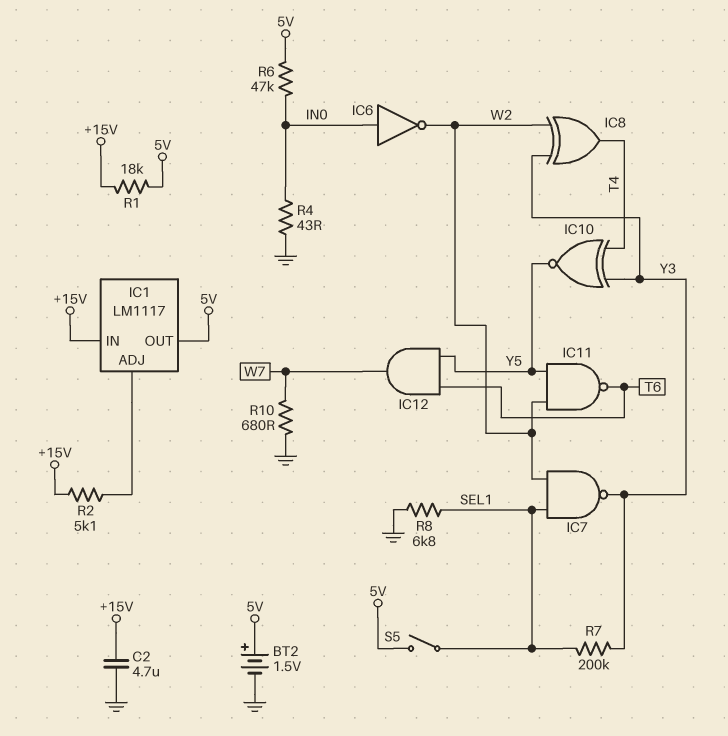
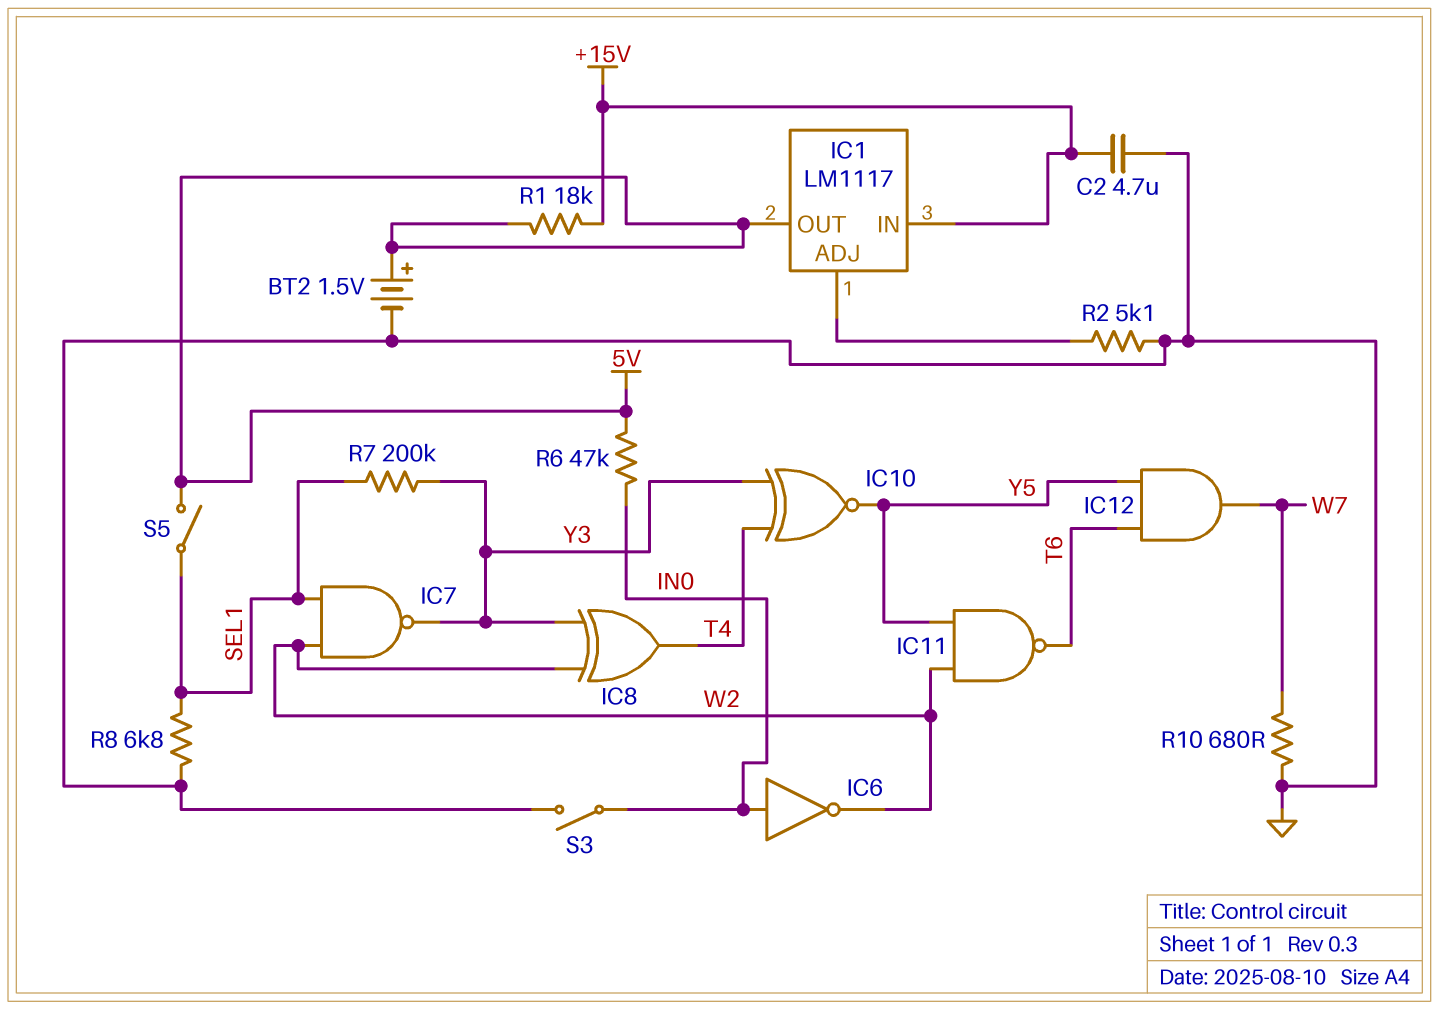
R2: 5.1k (+15V, IC1/ADJ) -> 5.1k (GND, IC1/ADJ)
R4: 43 (GND, IN0) -> none
S3: none -> switch (GND, IN0)

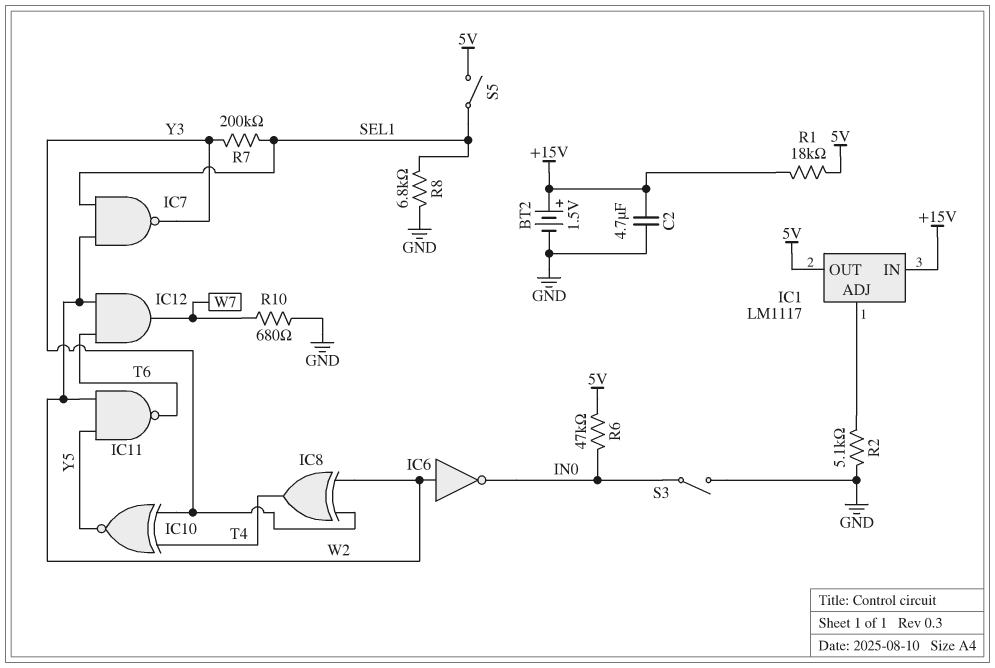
BT2: 1.5V (plus 5V, minus GND) -> 1.5V (plus +15V, minus GND)
IC6: NOT (in IN0, out W2) -> NOT (in W2, out IN0)
IC12: AND (in T6, in Y5, out W7) -> AND (in T6, in W2, out W7)

